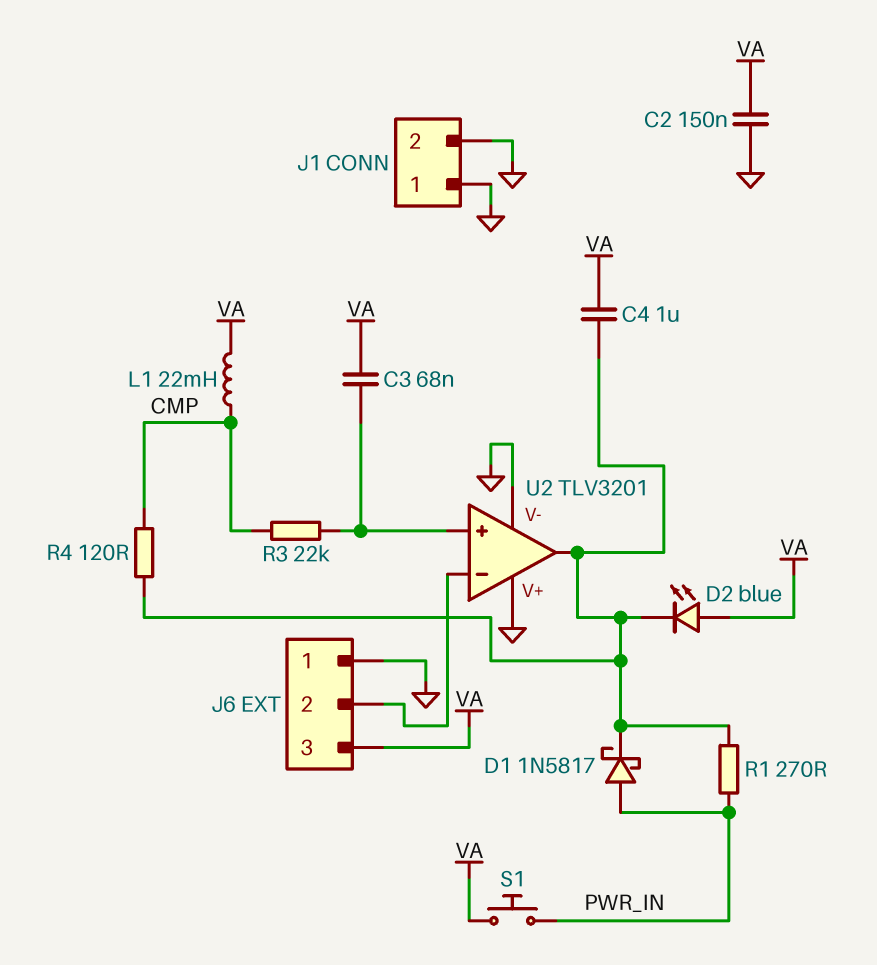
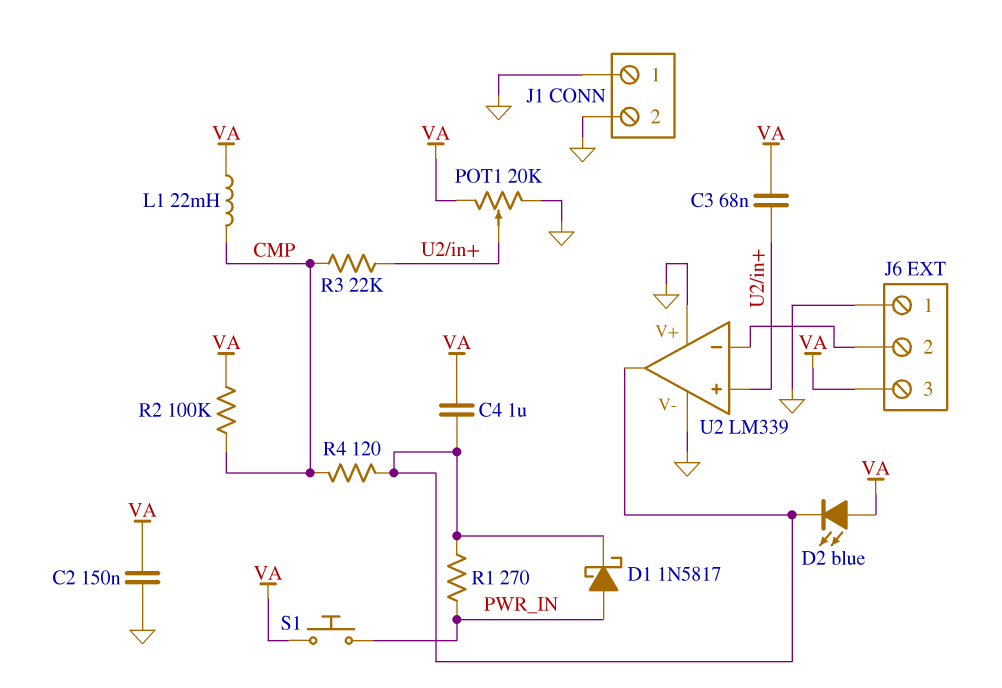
POT1: none -> 20k (GND, VA, wiper U2/in+)
R2: none -> 100k (CMP, VA)
U2: TLV3201 -> LM339

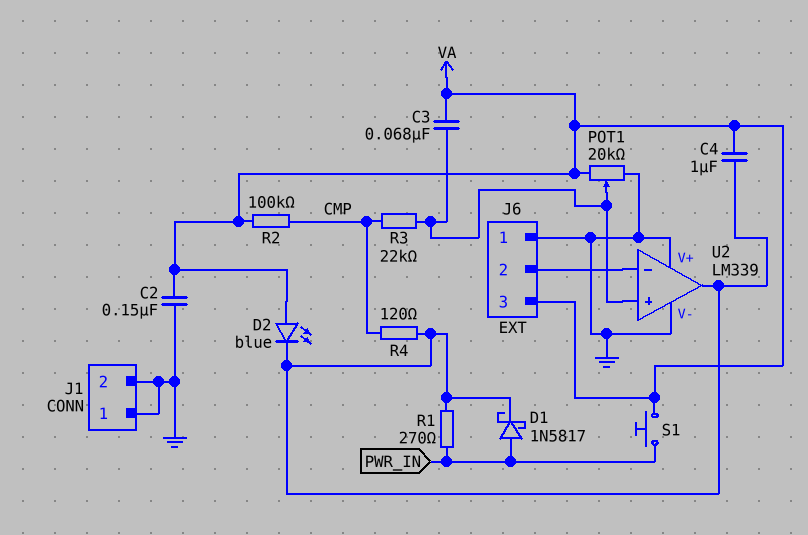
L1: 22mH (CMP, VA) -> none

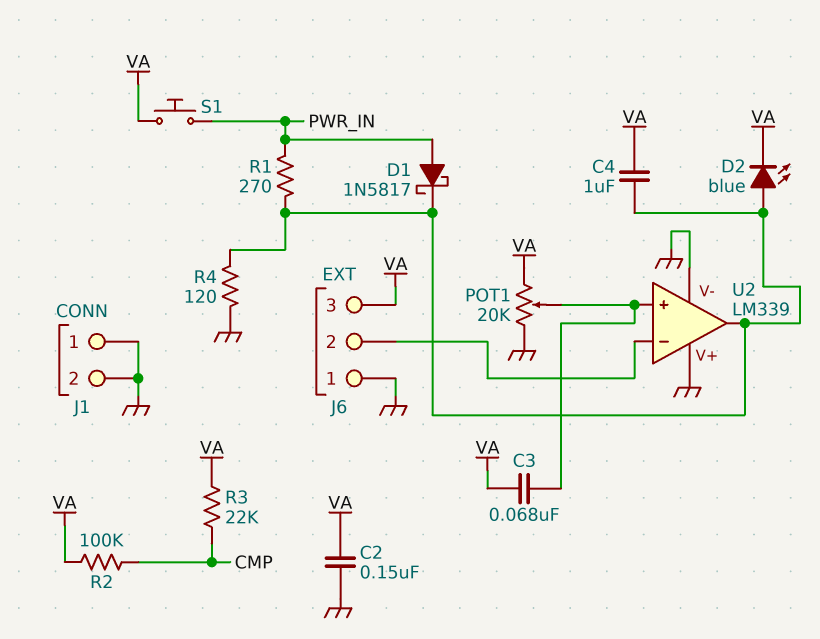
D2: LED blue (A VA, K U2/out) -> LED blue (A U2/out, K VA)
R3: 22k (CMP, U2/in+) -> 22k (CMP, VA)
R4: 120 (CMP, U2/out) -> 120 (GND, U2/out)

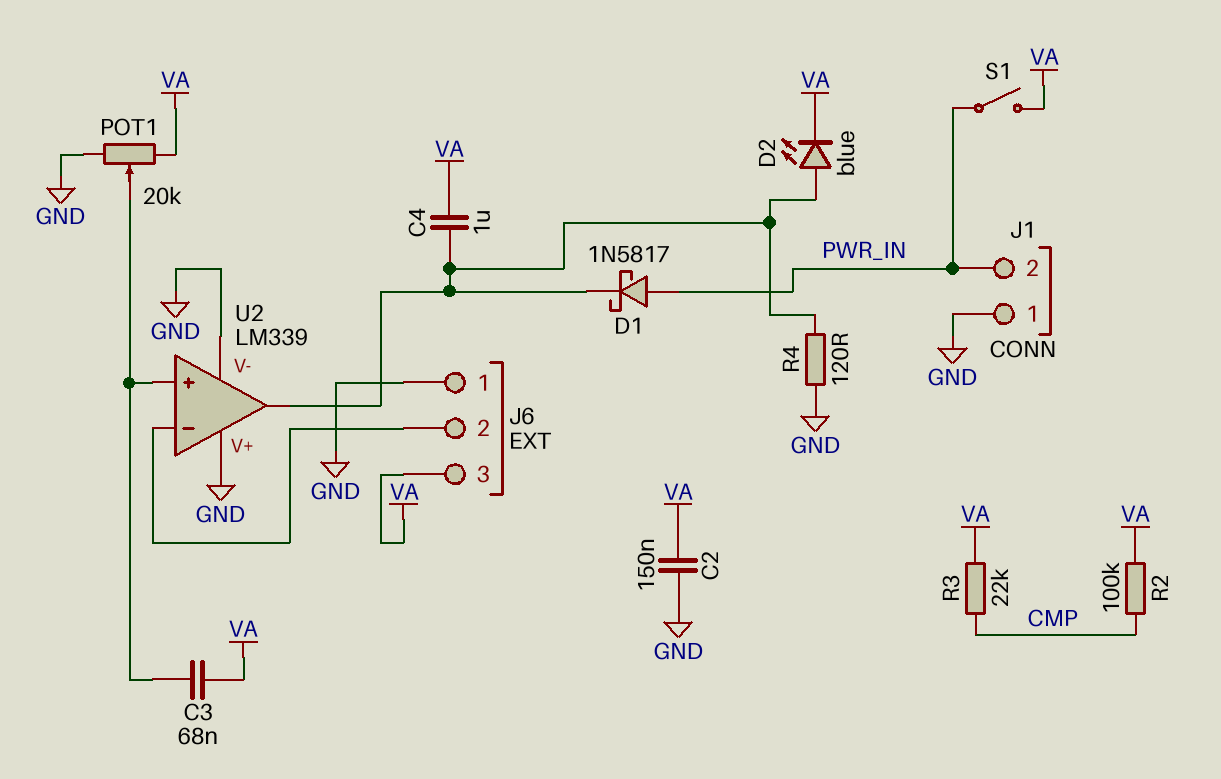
J1 pin 2: GND -> PWR_IN
R1: 270 (PWR_IN, U2/out) -> none
S1: button (PWR_IN, VA) -> switch (PWR_IN, VA)

